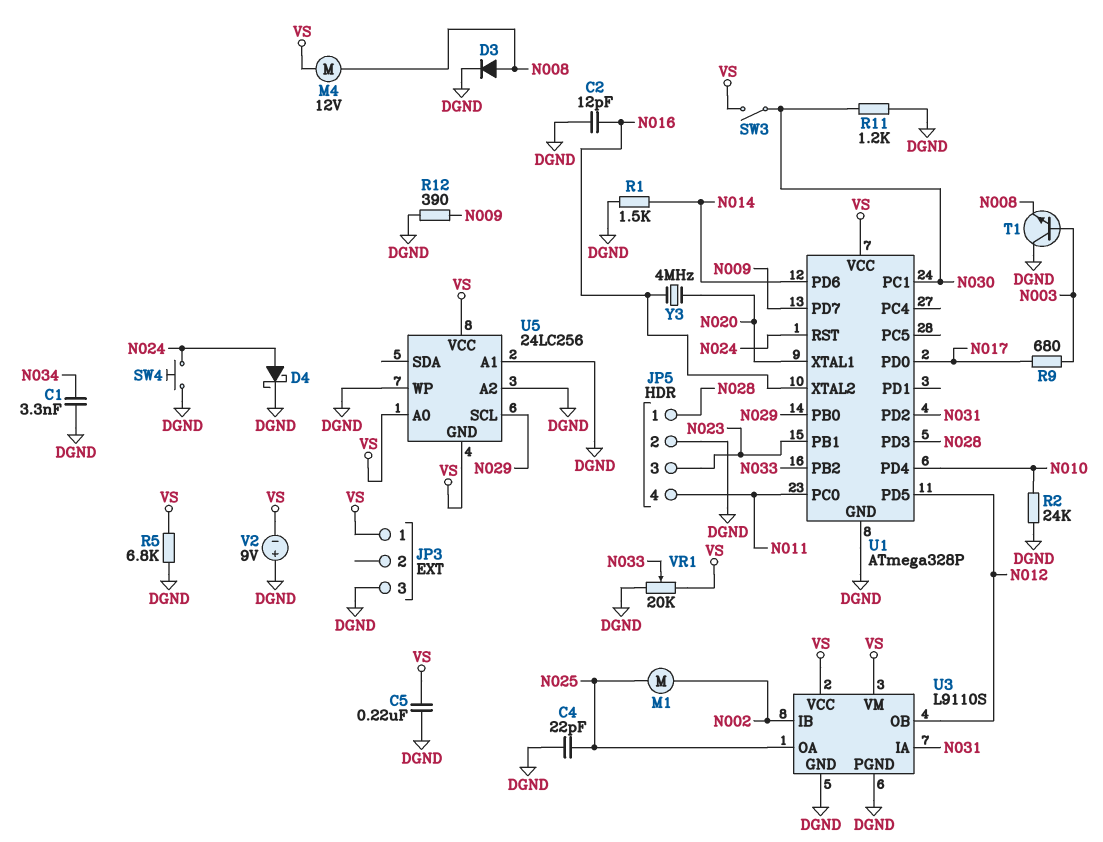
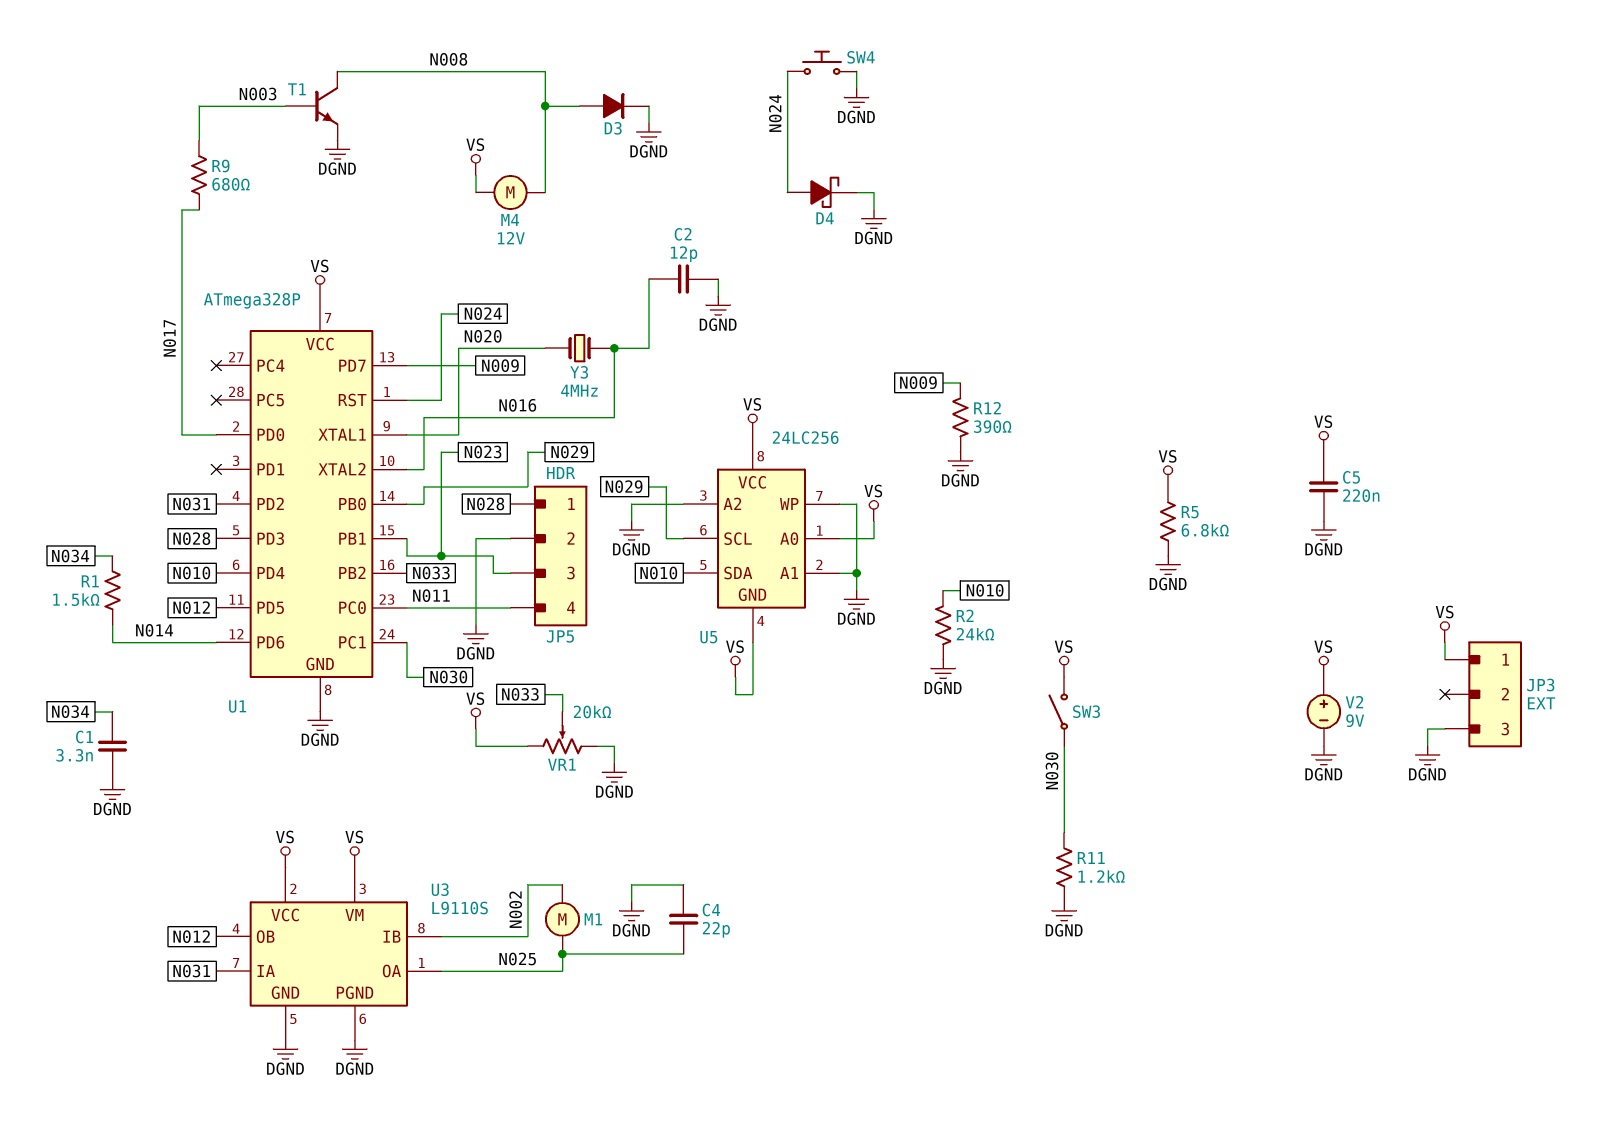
R1: 1.5k (DGND, N014) -> 1.5k (N014, N034)
T1: NPN (B N003, C DGND, E N008) -> NPN (B N003, C N008, E DGND)
U5 pin SDA: none -> N010
V2: 9V (plus DGND, minus VS) -> 9V (plus VS, minus DGND)

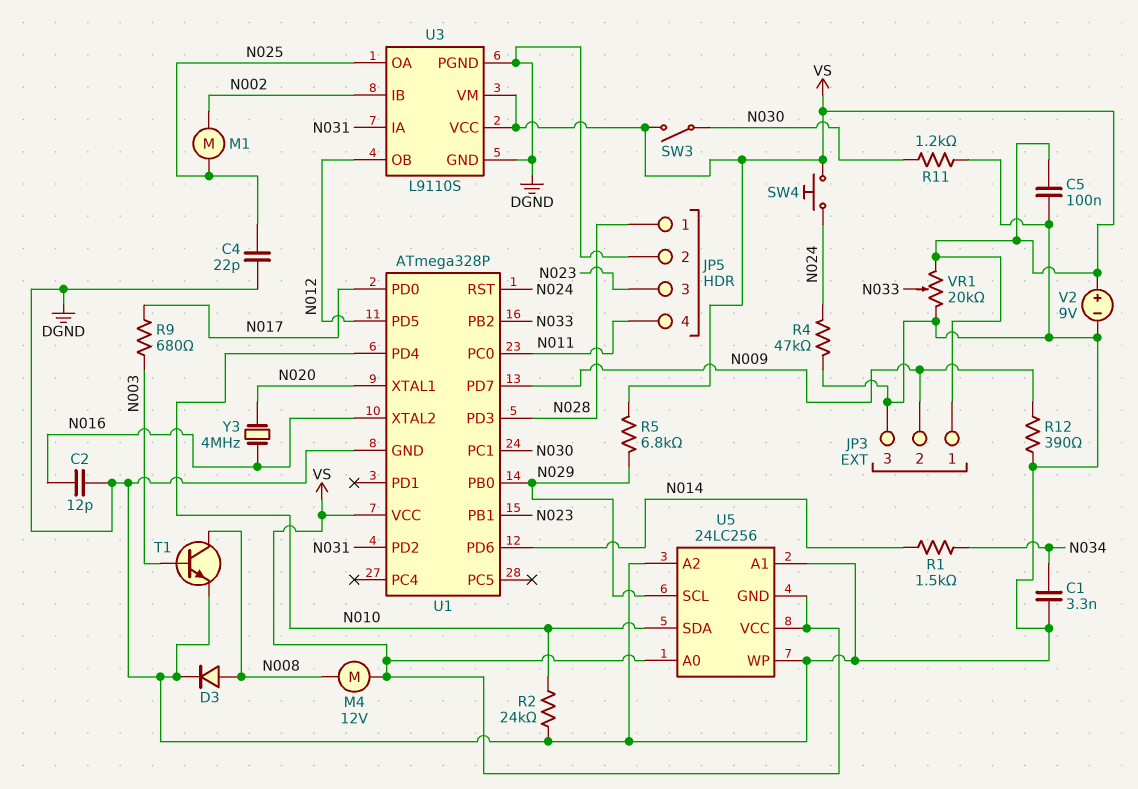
C5: 220nF (DGND, VS) -> 100nF (DGND, VS)
D4: schottky (A N024, K DGND) -> none
JP3 pin 2: none -> N009
R4: none -> 47k (DGND, N024)
R5: 6.8k (DGND, VS) -> 6.8k (N029, VS)
SW4: button (DGND, N024) -> button (N024, VS)

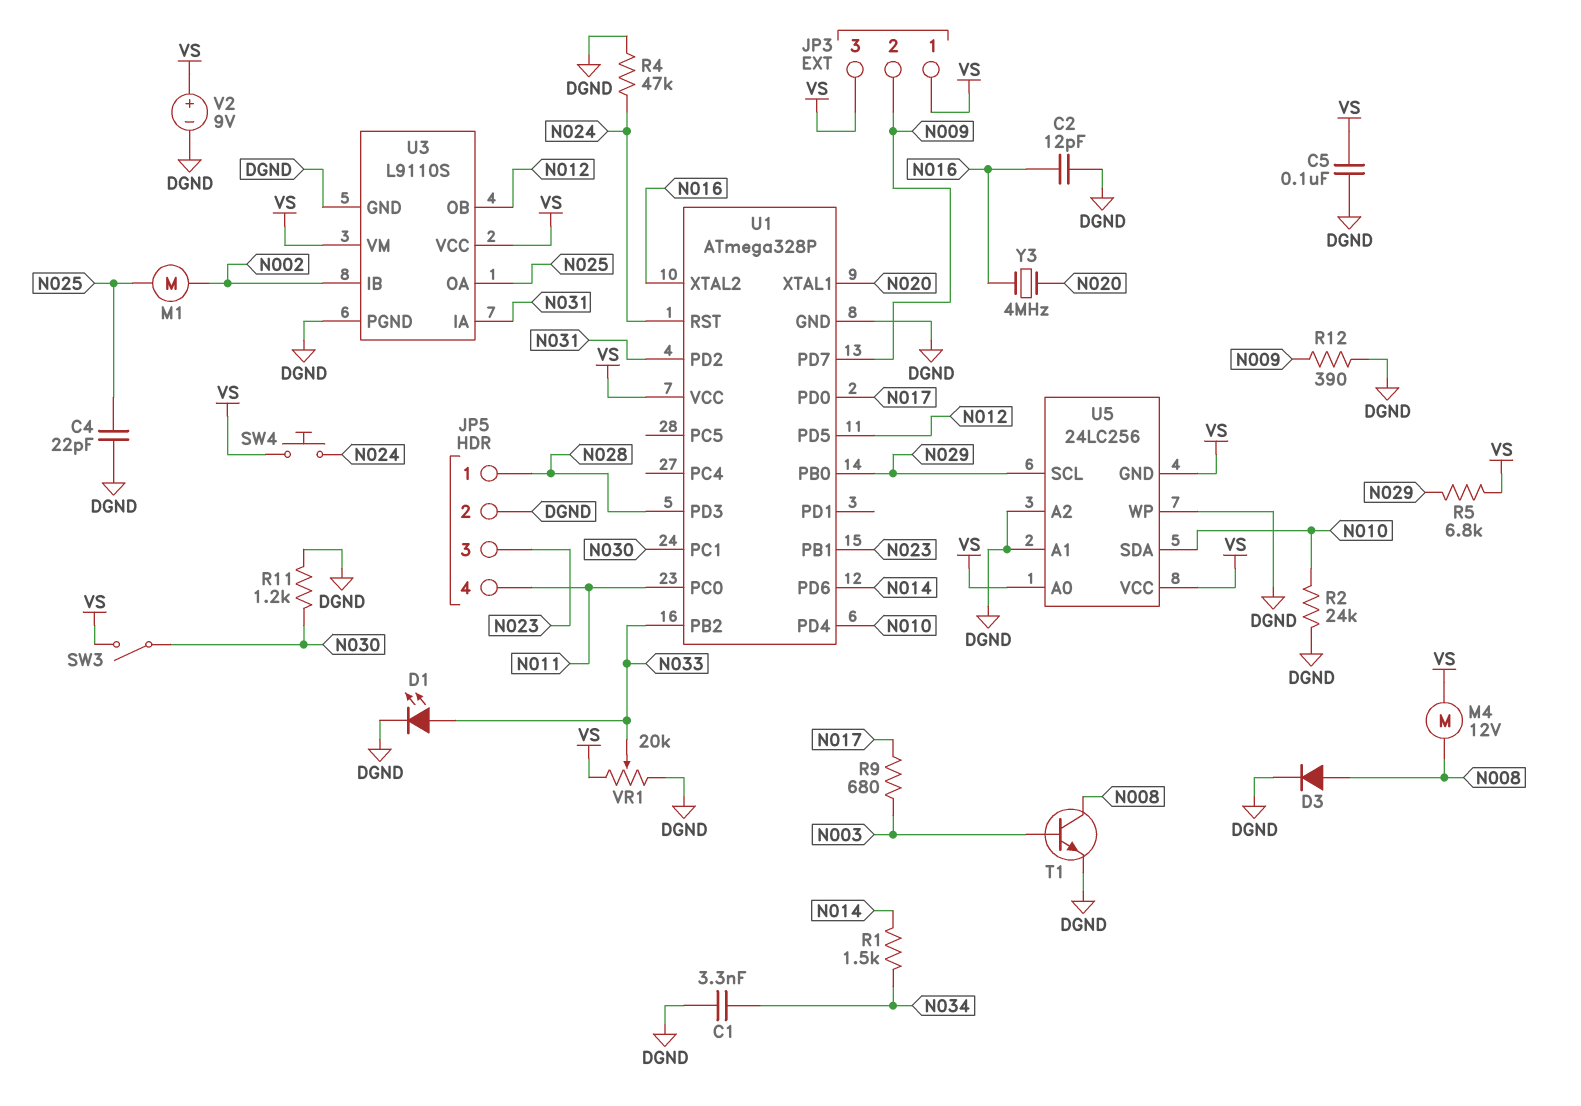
D1: none -> LED (A N033, K DGND)
JP3 pin 3: DGND -> VS

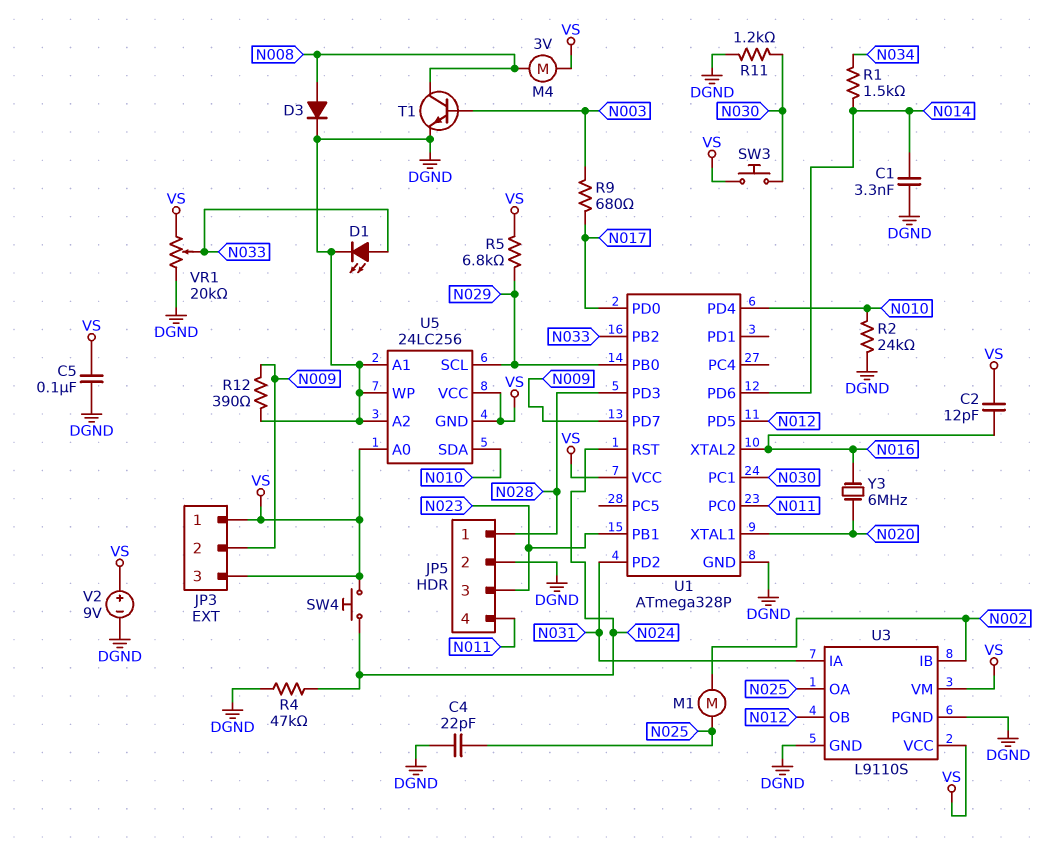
C1: 3.3nF (DGND, N034) -> 3.3nF (DGND, N014)
C2: 12pF (DGND, N016) -> 12pF (N016, VS)
M4: motor 12V (N008, VS) -> motor 3V (N008, VS)
SW3: switch (N030, VS) -> button (N030, VS)
Y3: 4MHz (N016, N020) -> 6MHz (N016, N020)

